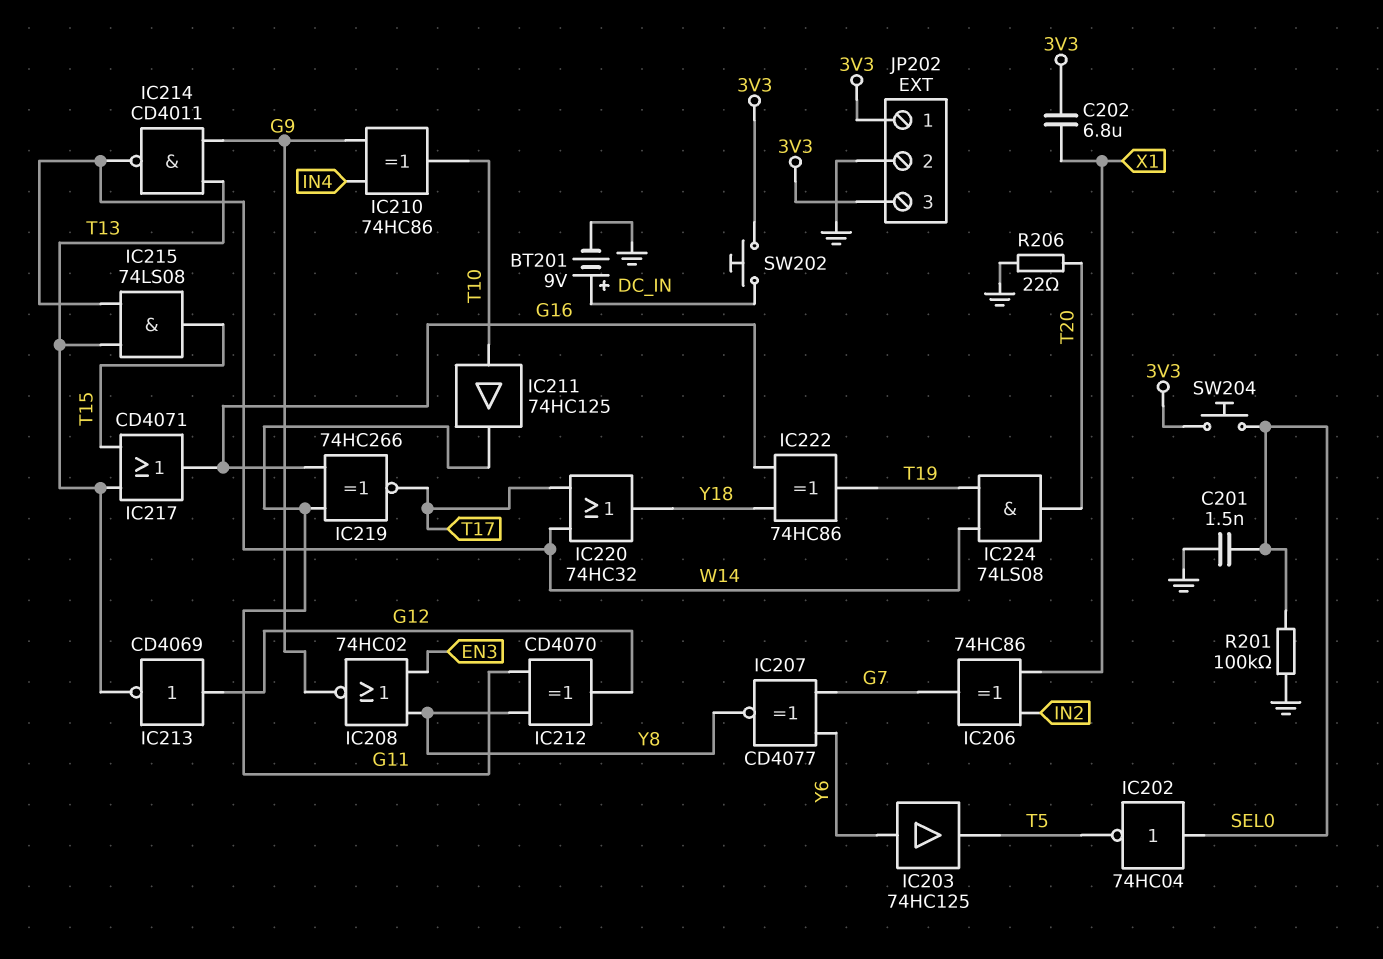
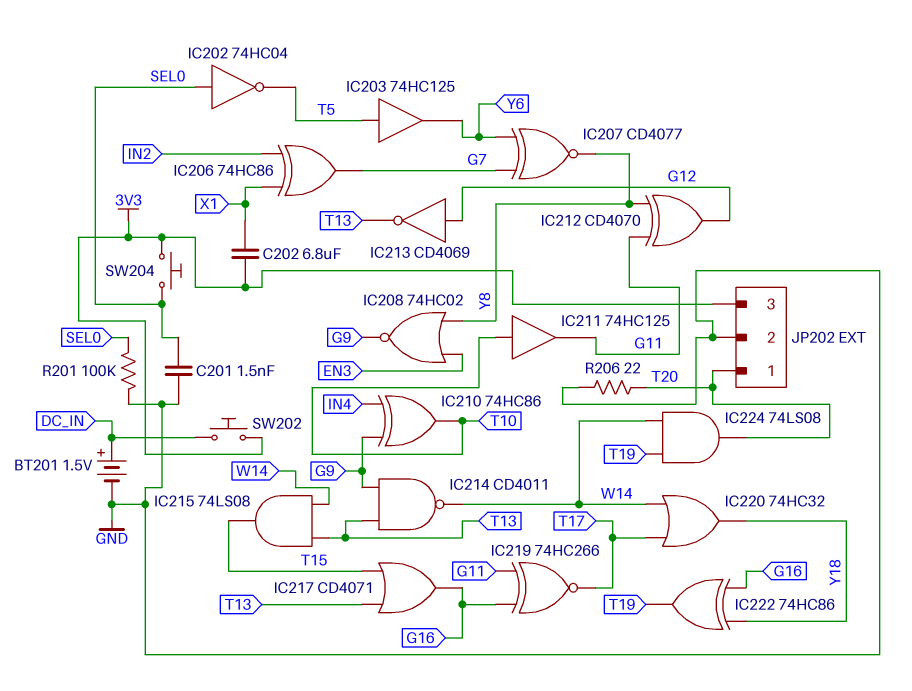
BT201: 9V (plus DC_IN, minus GND) -> 1.5V (plus DC_IN, minus GND)
IC203: buffer 74HC125 (in Y6, out T5) -> buffer 74HC125 (in T5, out Y6)
JP202 pin 1: 3V3 -> T20

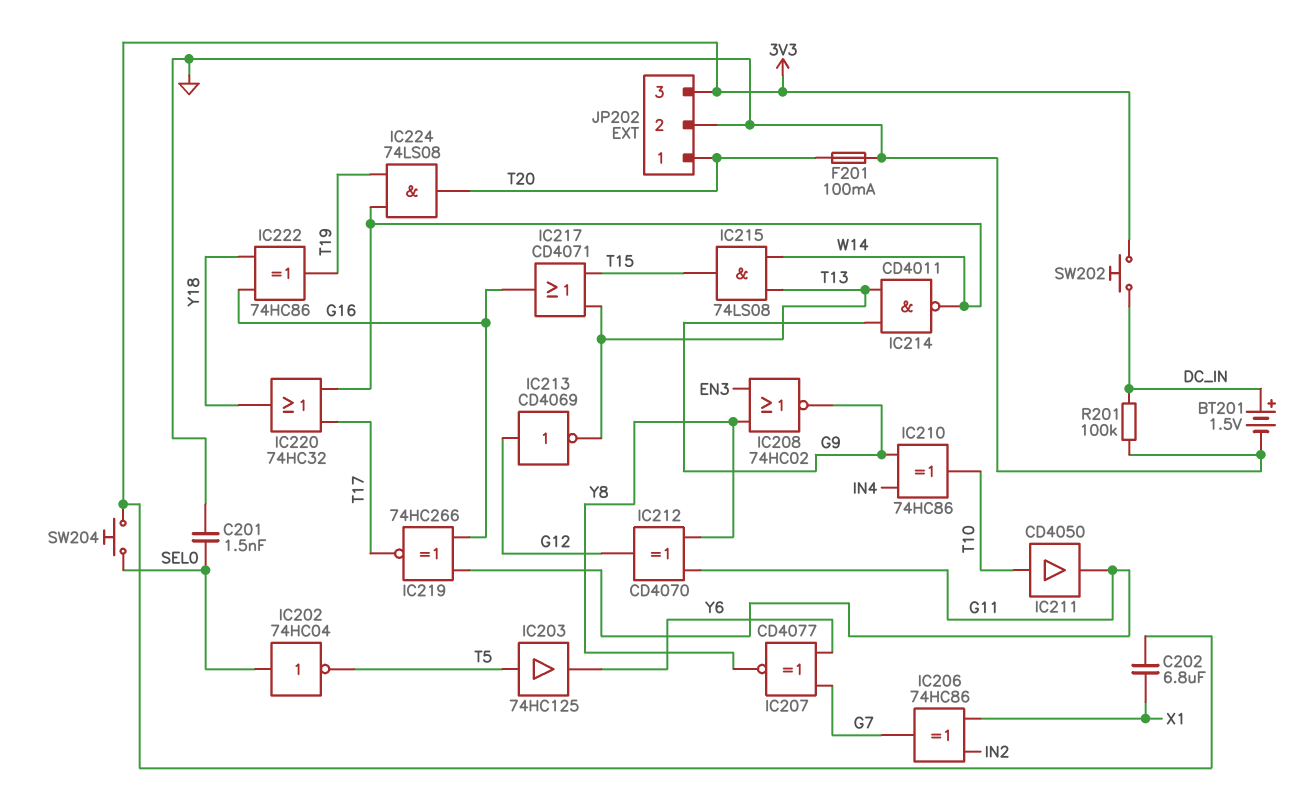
F201: none -> 100mA (GND, T20)
IC211: buffer 74HC125 (in T10, out G11) -> buffer CD4050 (in T10, out G11)
R201: 100k (GND, SEL0) -> 100k (DC_IN, GND)
R206: 22 (GND, T20) -> none

